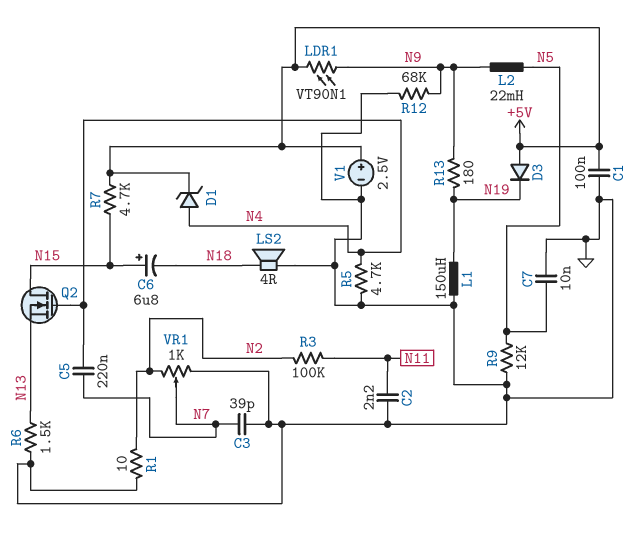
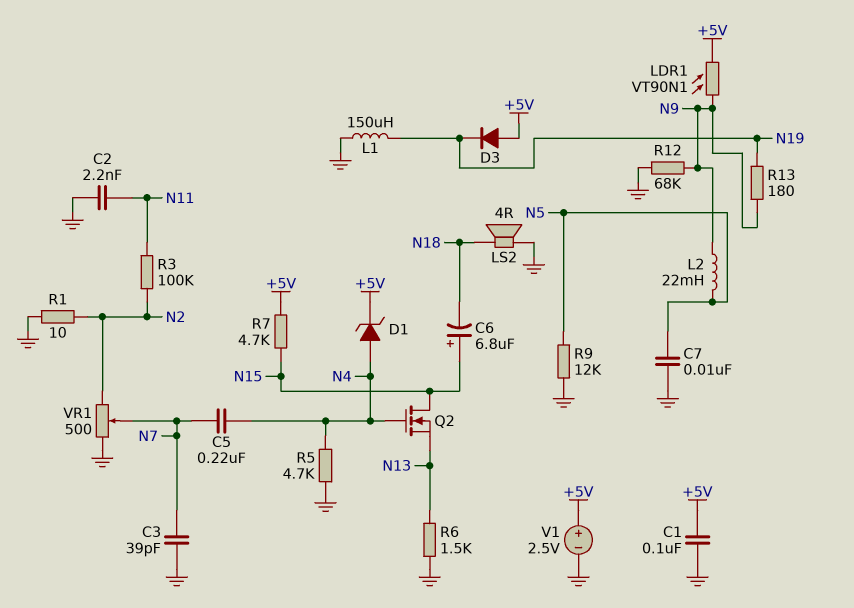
VR1: 1k (GND, N2, wiper N7) -> 500 (GND, N2, wiper N7)

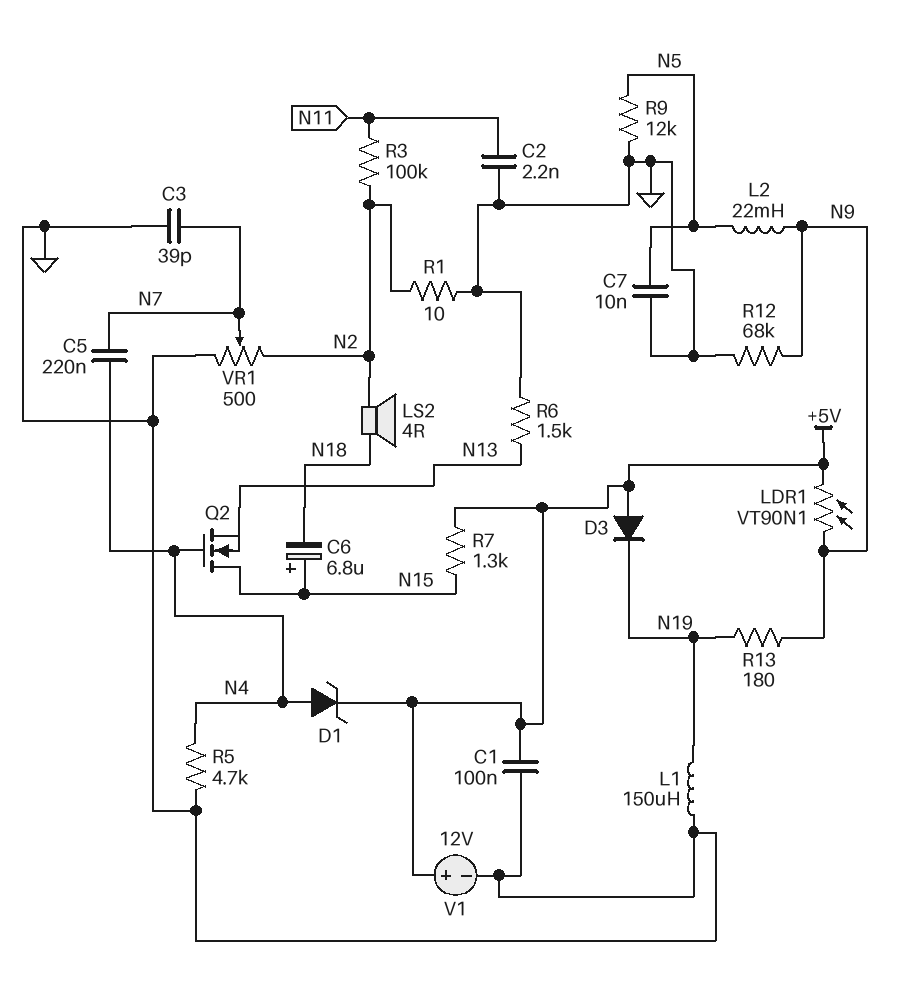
LS2: speaker 4R (GND, N18) -> speaker 4R (N2, N18)
R7: 4.7k (+5V, N15) -> 1.3k (+5V, N15)
V1: 2.5V (plus +5V, minus GND) -> 12V (plus +5V, minus GND)

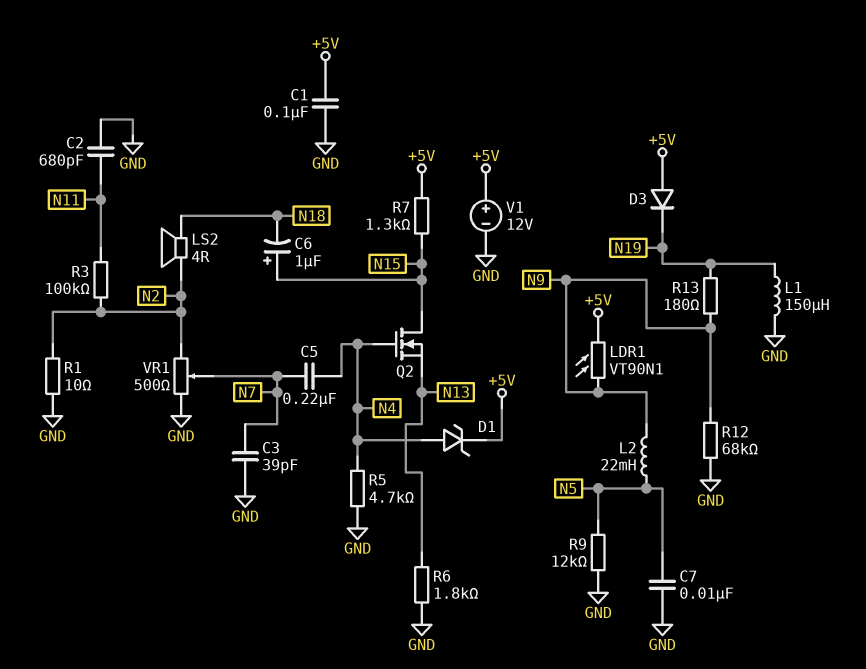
C2: 2.2nF (GND, N11) -> 680pF (GND, N11)
C6: 6.8uF (plus N15, minus N18) -> 1uF (plus N15, minus N18)
R6: 1.5k (GND, N13) -> 1.8k (GND, N13)

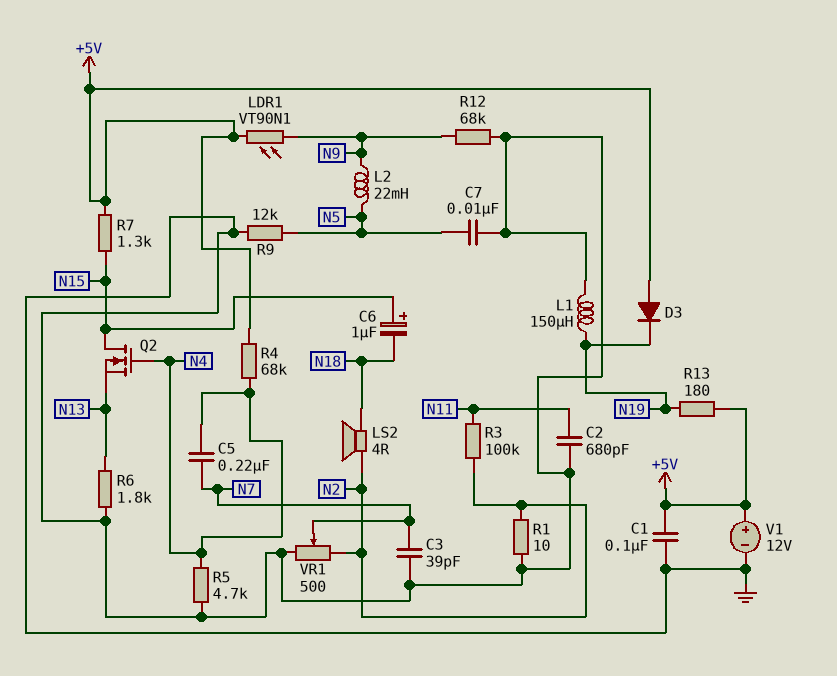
D1: zener (A N4, K +5V) -> none
R4: none -> 68k (+5V, N4)
R13: 180 (N9, N19) -> 180 (+5V, N19)

